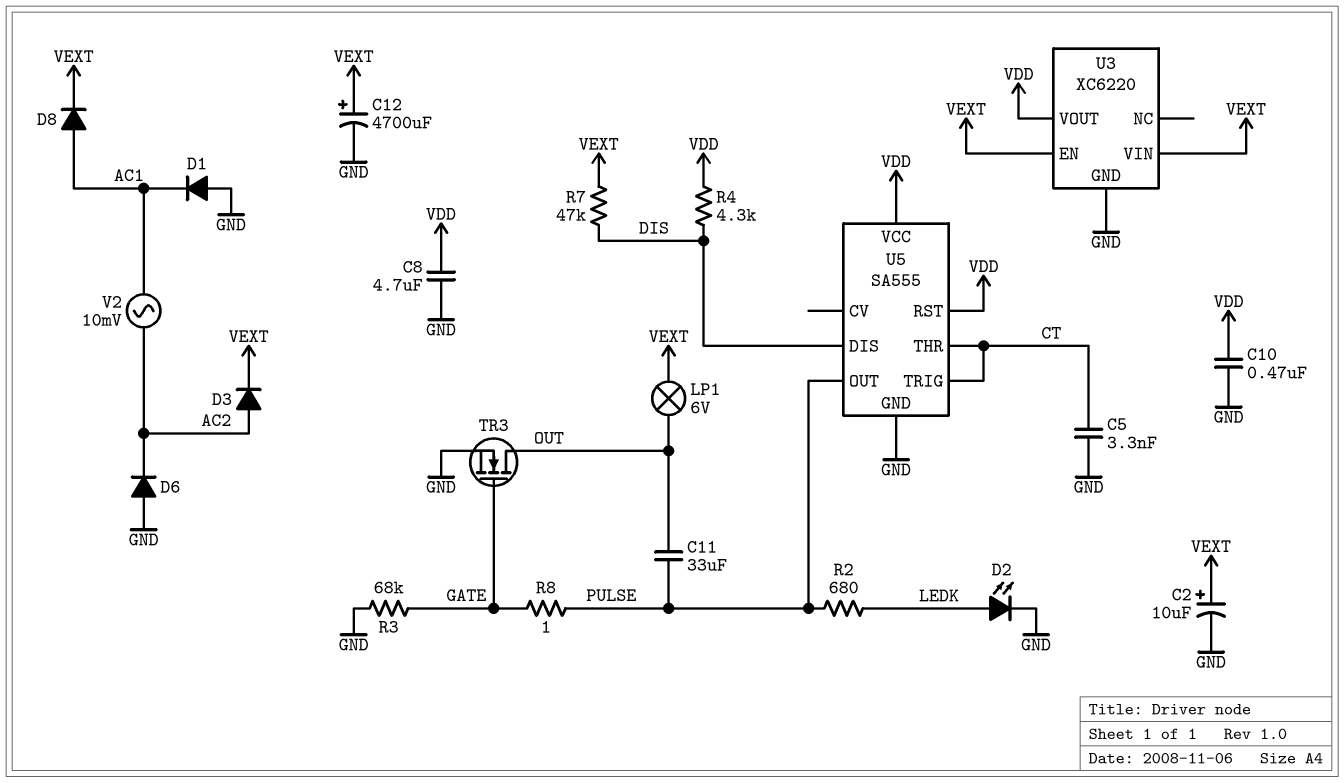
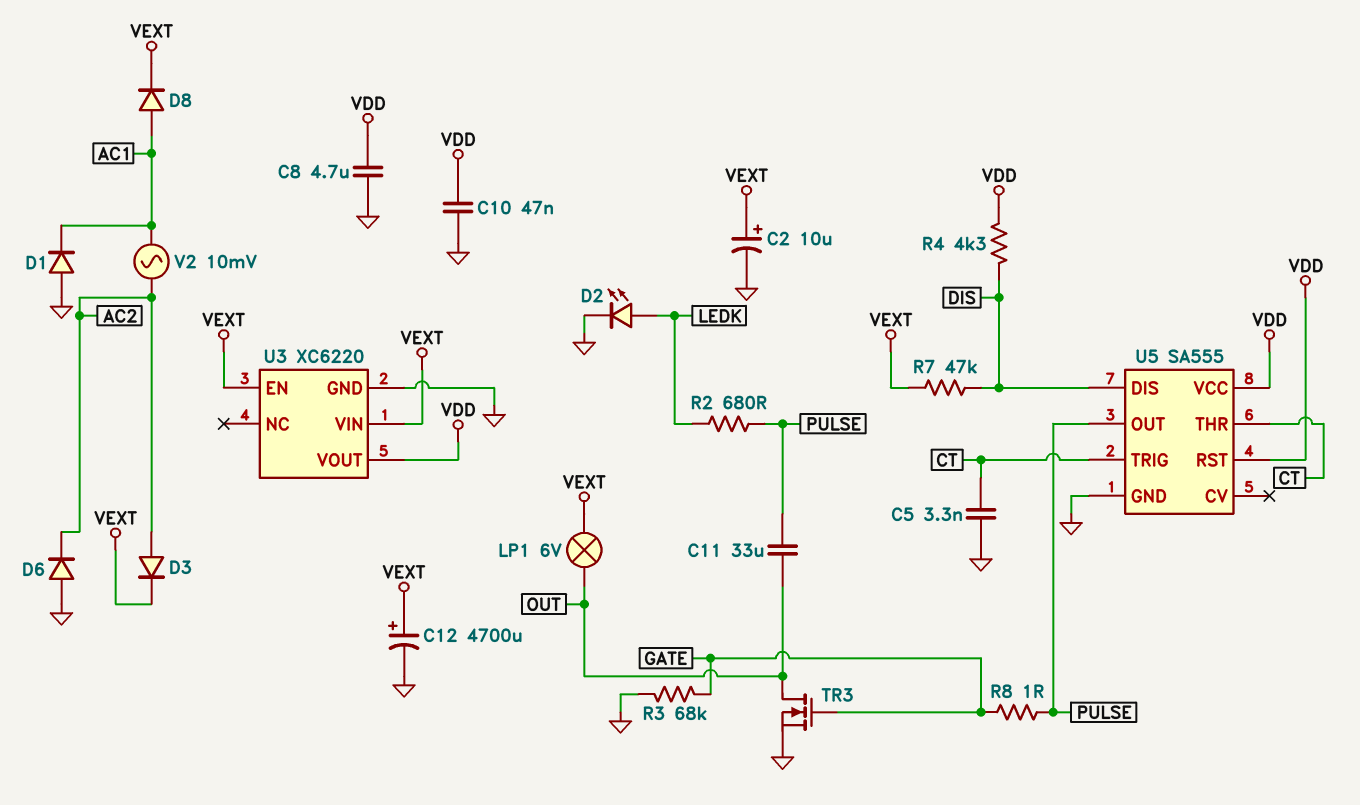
C10: 470nF (GND, VDD) -> 47nF (GND, VDD)

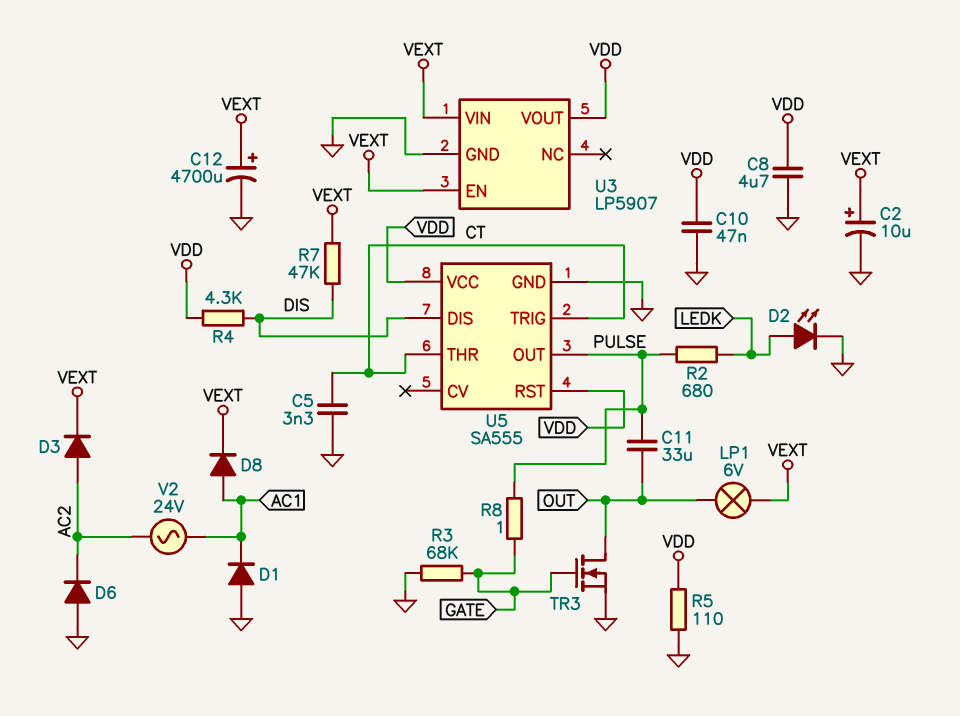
R5: none -> 110 (GND, VDD)
U3: XC6220 -> LP5907
V2: AC 10mV (AC1, AC2) -> AC 24V (AC1, AC2)

